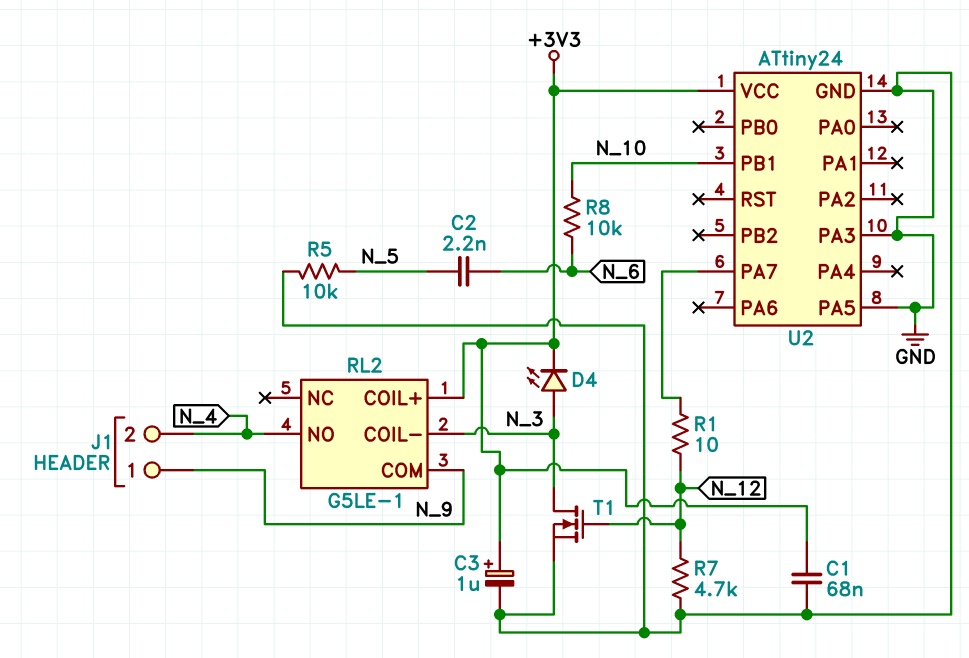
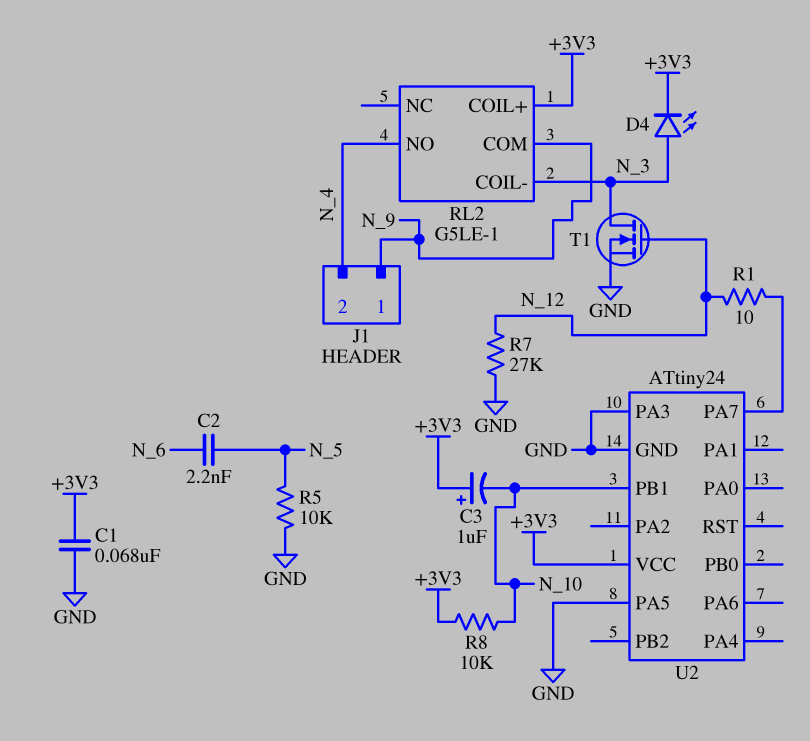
C3: 1uF (plus +3V3, minus GND) -> 1uF (plus +3V3, minus N_10)
R7: 4.7k (GND, N_12) -> 27k (GND, N_12)
R8: 10k (N_6, N_10) -> 10k (+3V3, N_10)

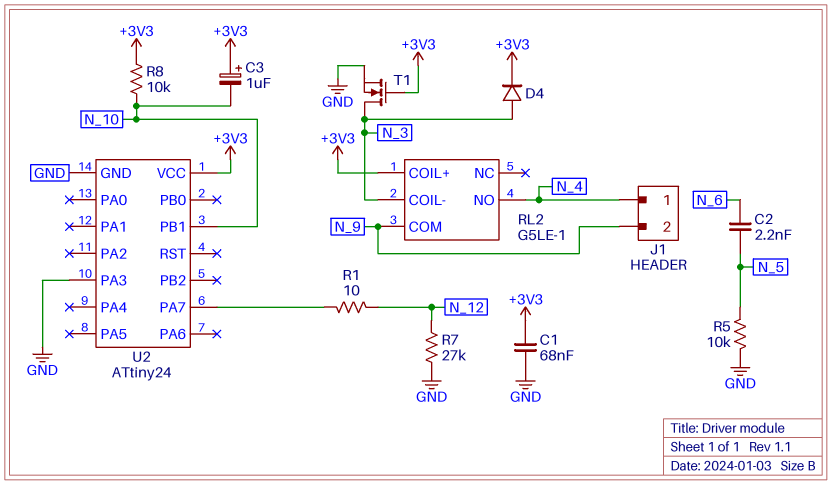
D4: LED (A N_3, K +3V3) -> diode (A N_3, K +3V3)
J1 pin 1: N_9 -> N_4
J1 pin 2: N_4 -> N_9
T1: NMOS (G N_12, D N_3, S GND) -> NMOS (G +3V3, D N_3, S GND)
U2 pin PA5: GND -> none

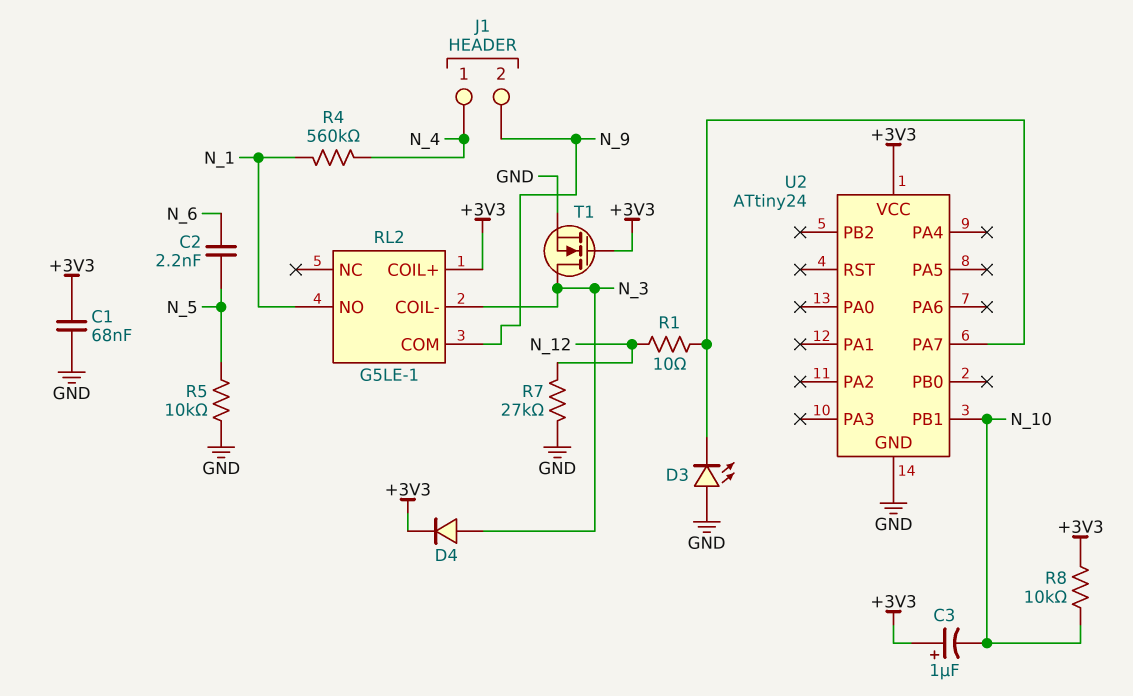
D3: none -> LED (A GND, K U2/PA7)
R4: none -> 560k (N_1, N_4)
RL2 pin NO: N_4 -> N_1
U2 pin PA3: GND -> none

